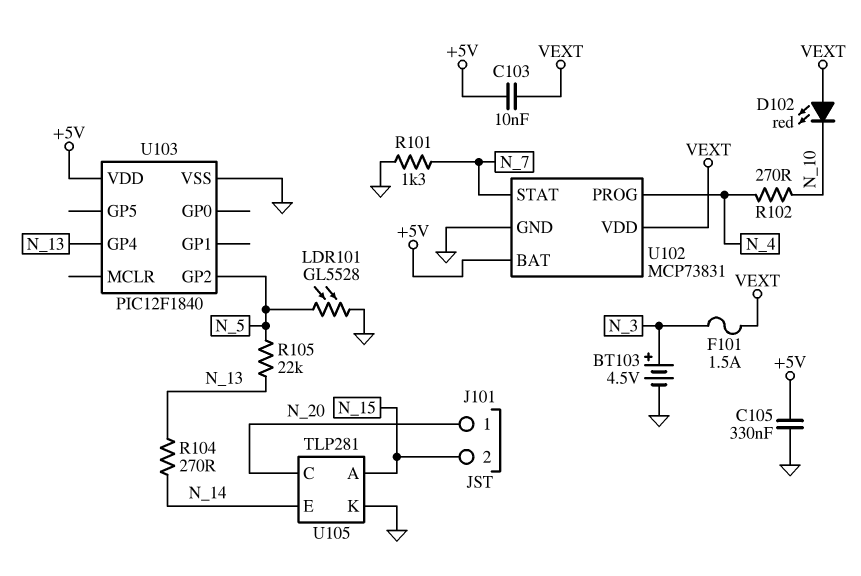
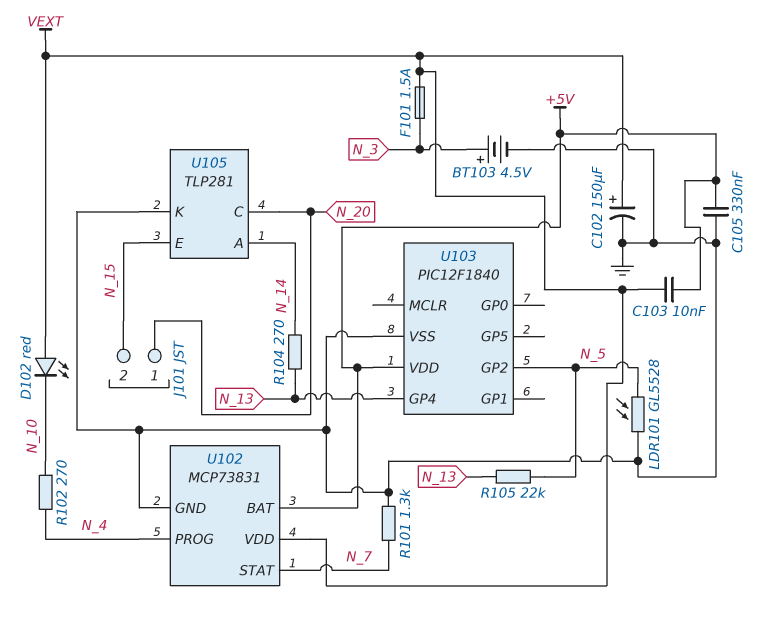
C102: none -> 150uF (plus VEXT, minus GND)
U105 pin A: N_15 -> N_14
U105 pin E: N_14 -> N_15

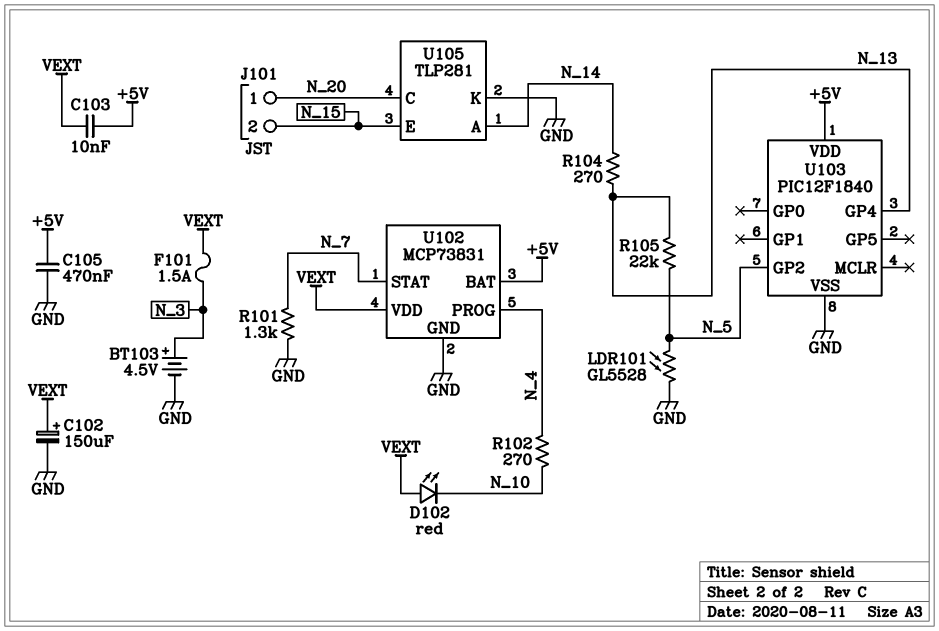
C105: 330nF (+5V, GND) -> 470nF (+5V, GND)

